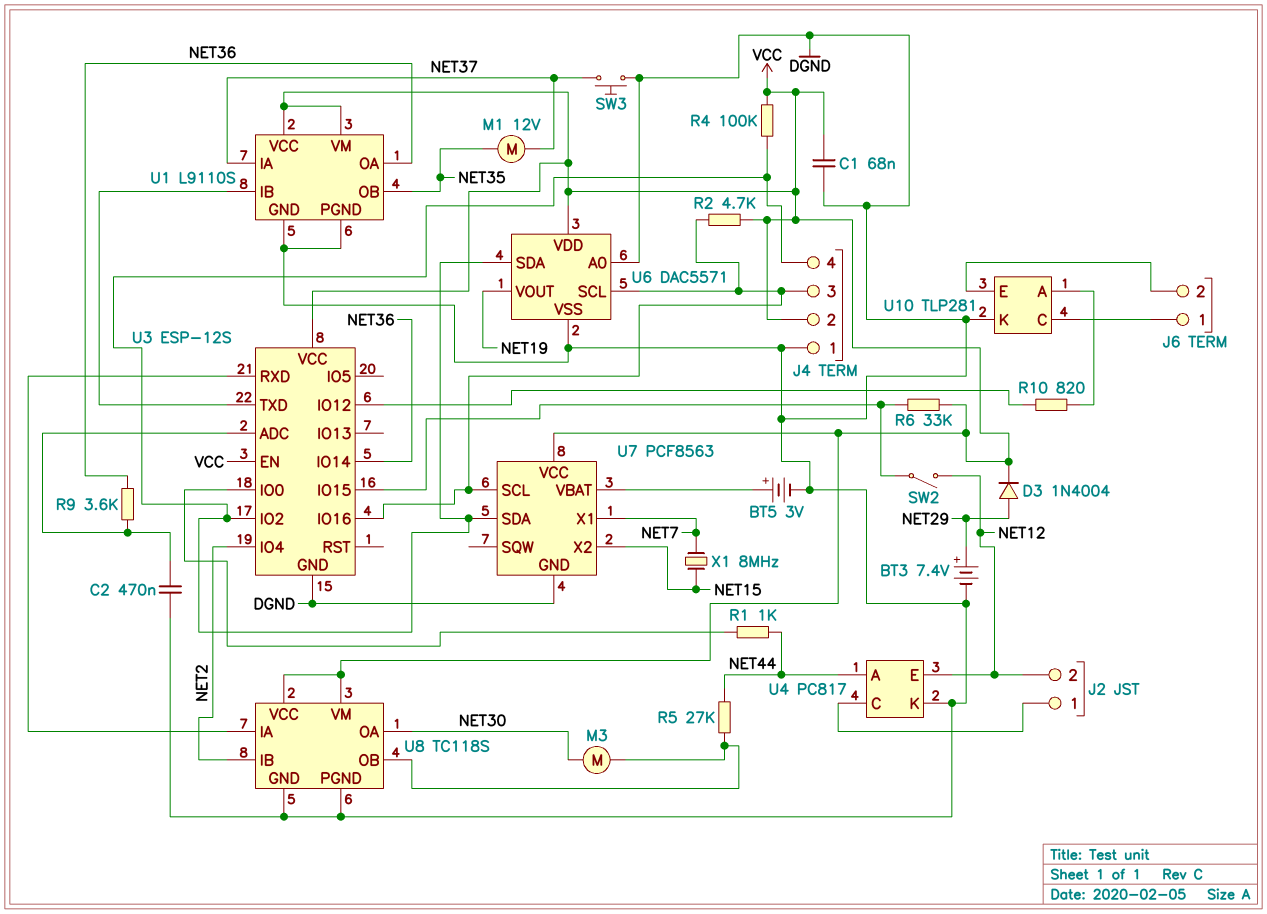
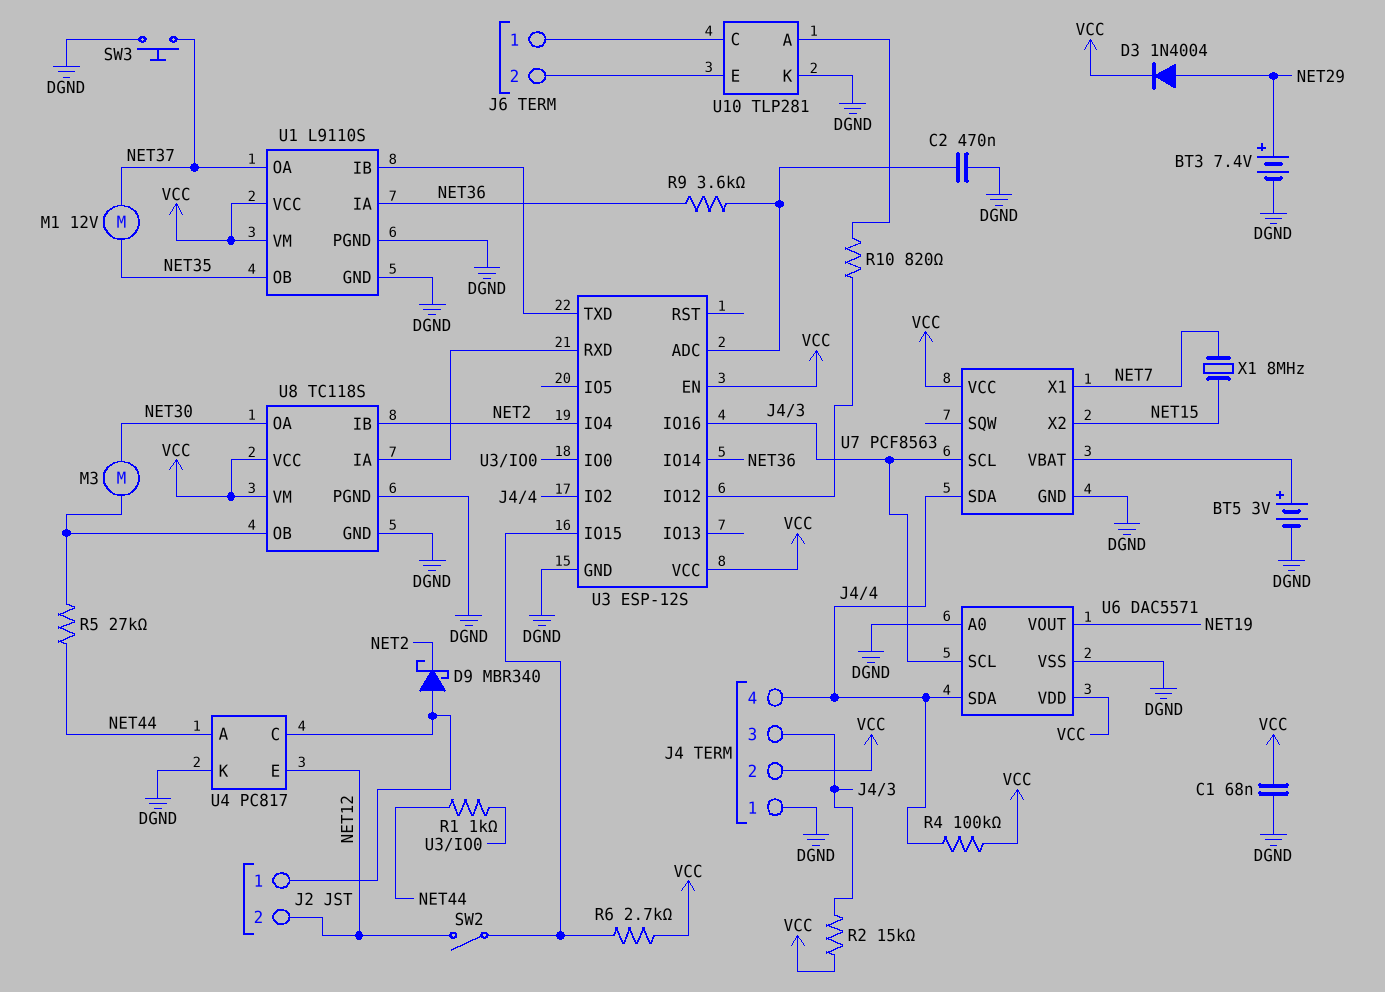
D9: none -> schottky MBR340 (A J2/1, K NET2)
R2: 4.7k (J4/3, VCC) -> 15k (J4/3, VCC)
R6: 33k (U3/IO15, VCC) -> 2.7k (U3/IO15, VCC)
U1 pin IA: NET37 -> NET36
U1 pin OA: NET36 -> NET37

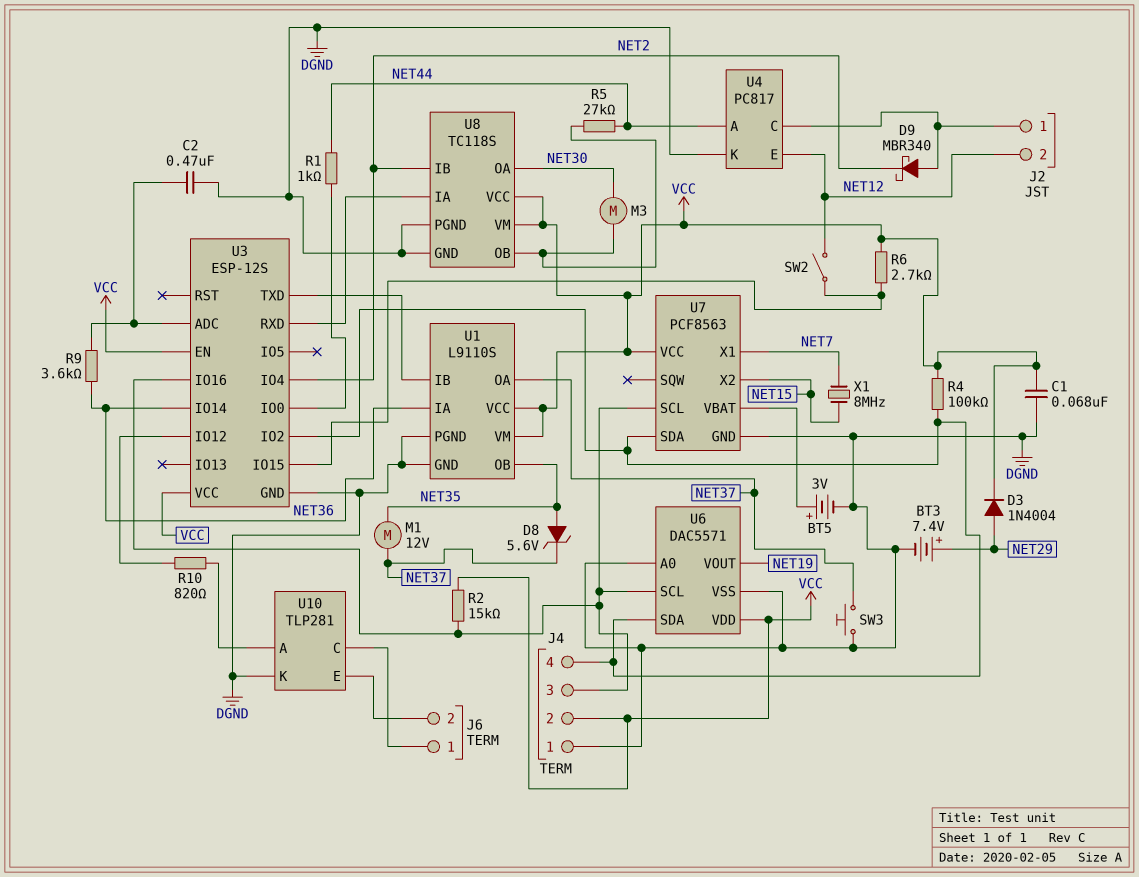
D8: none -> zener 5.6V (A NET35, K NET37)

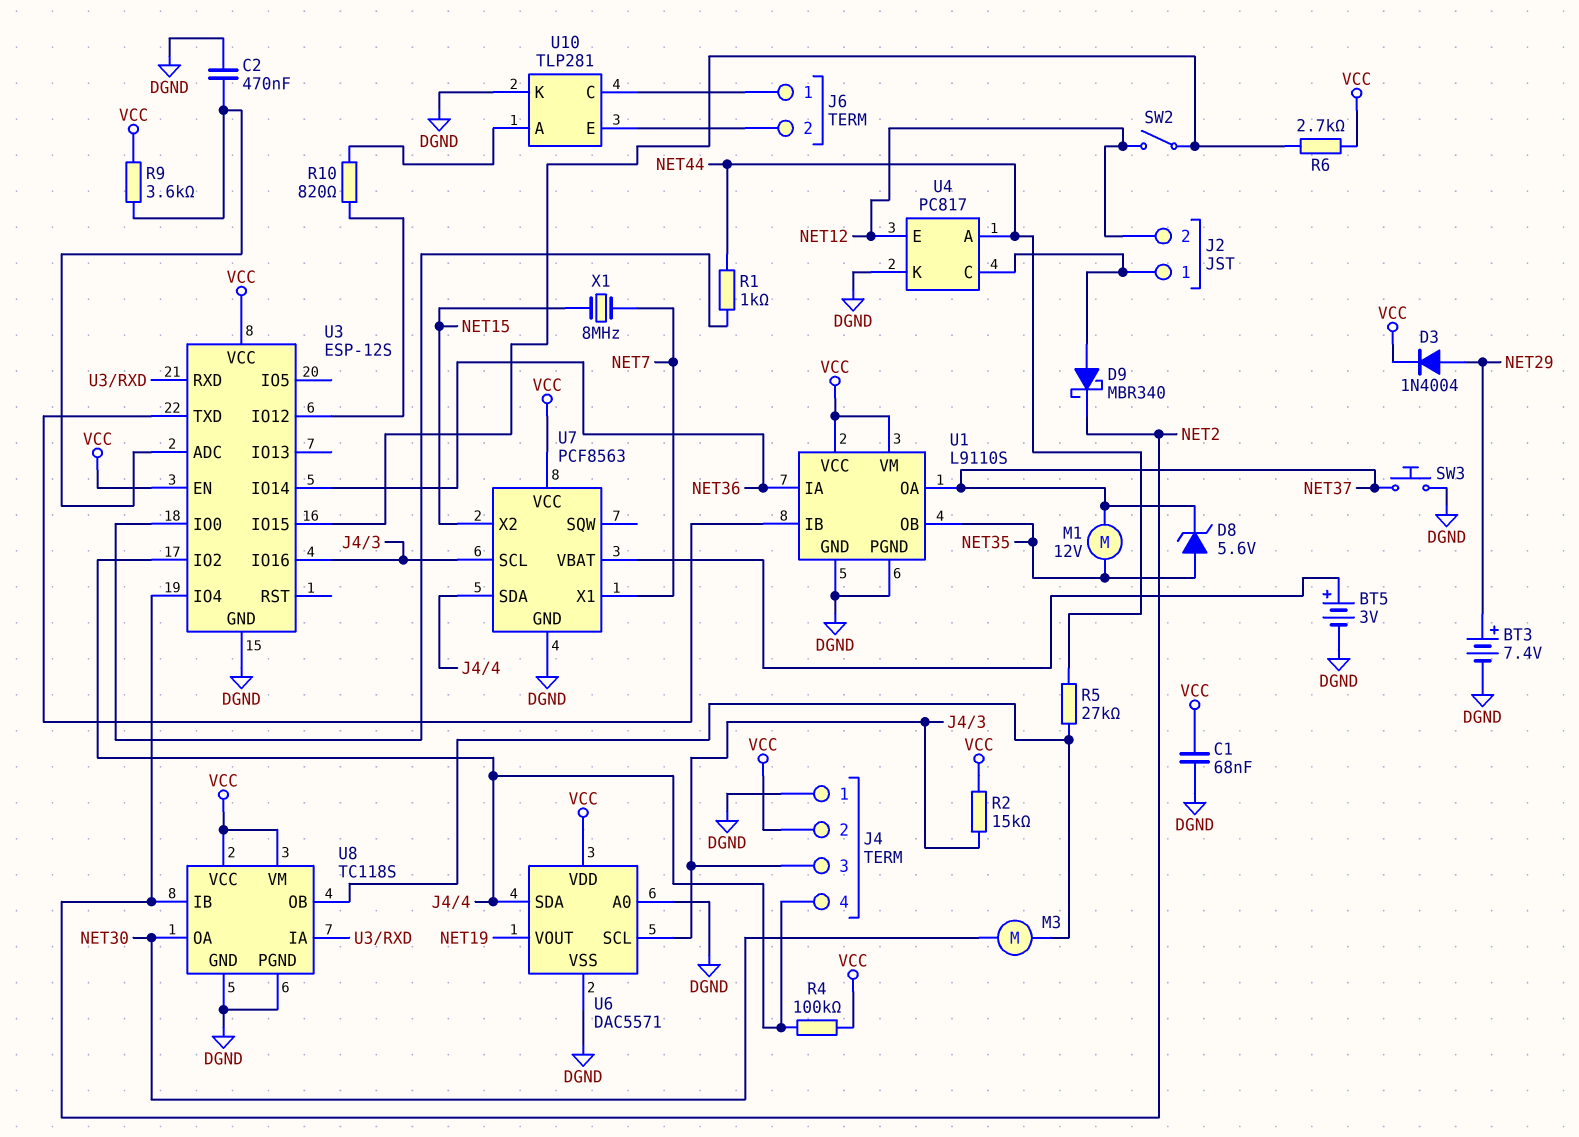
R9: 3.6k (NET36, U3/ADC) -> 3.6k (U3/ADC, VCC)

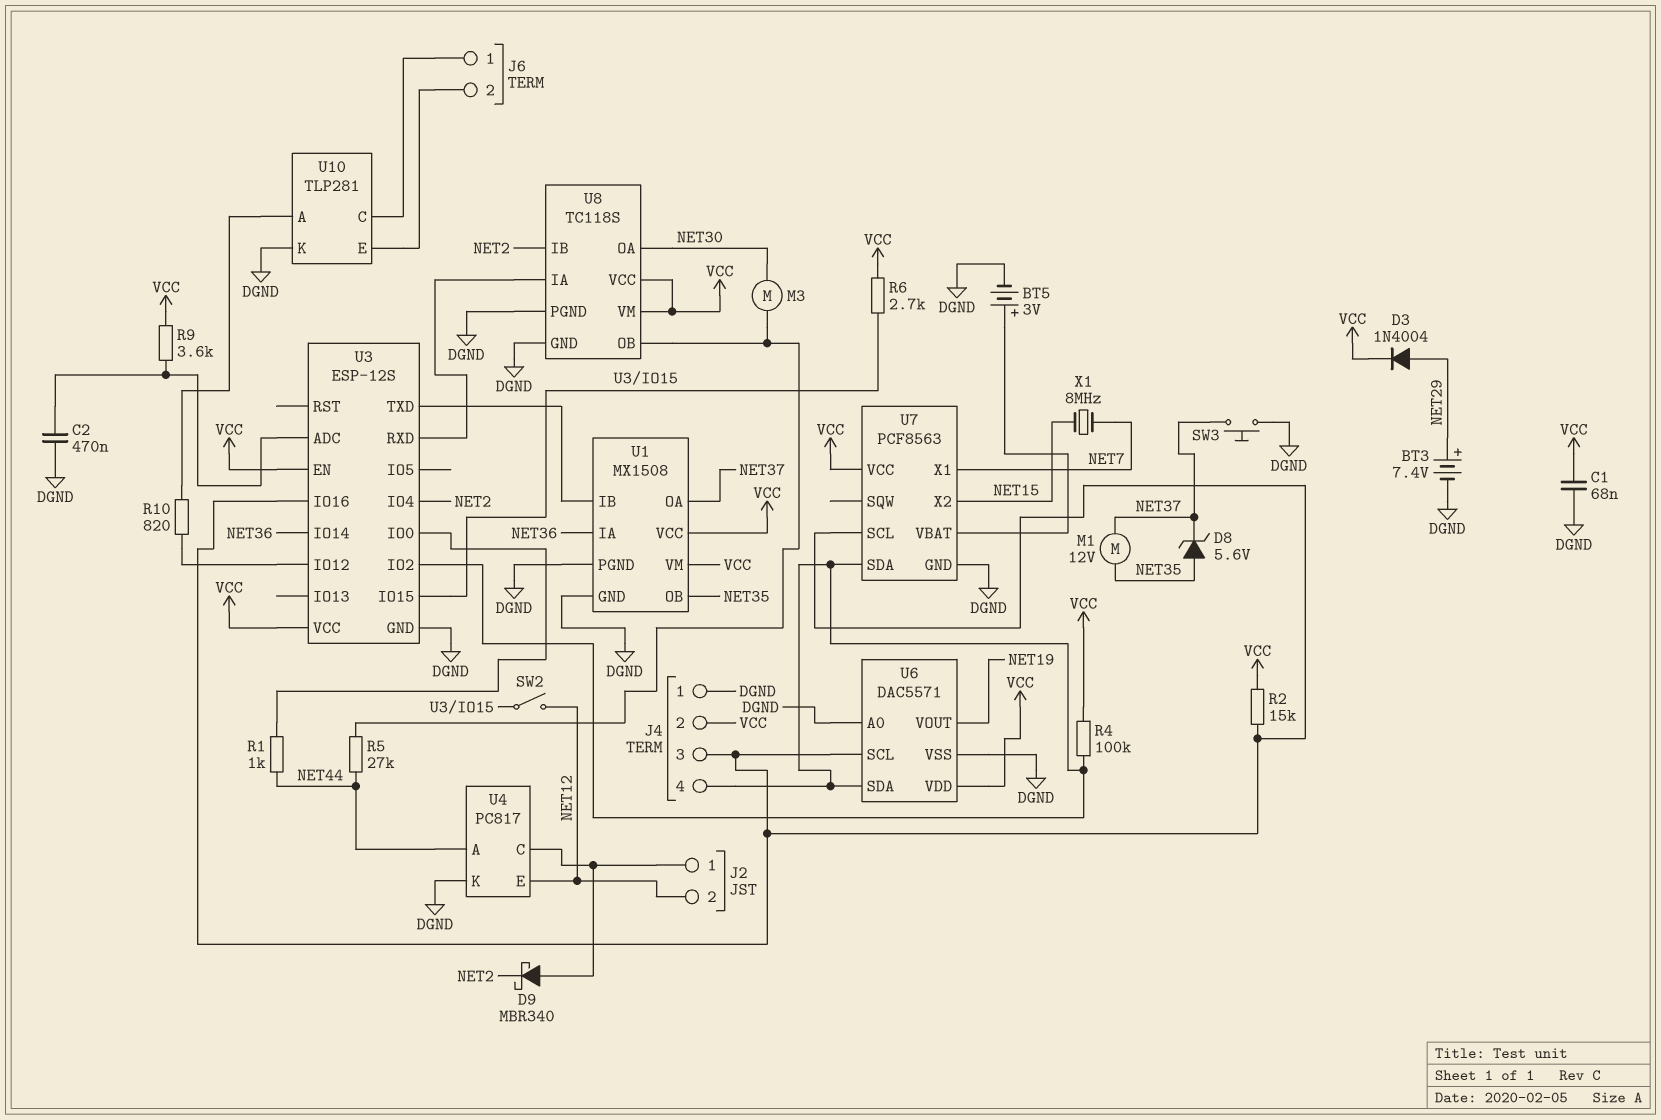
U1: L9110S -> MX1508

